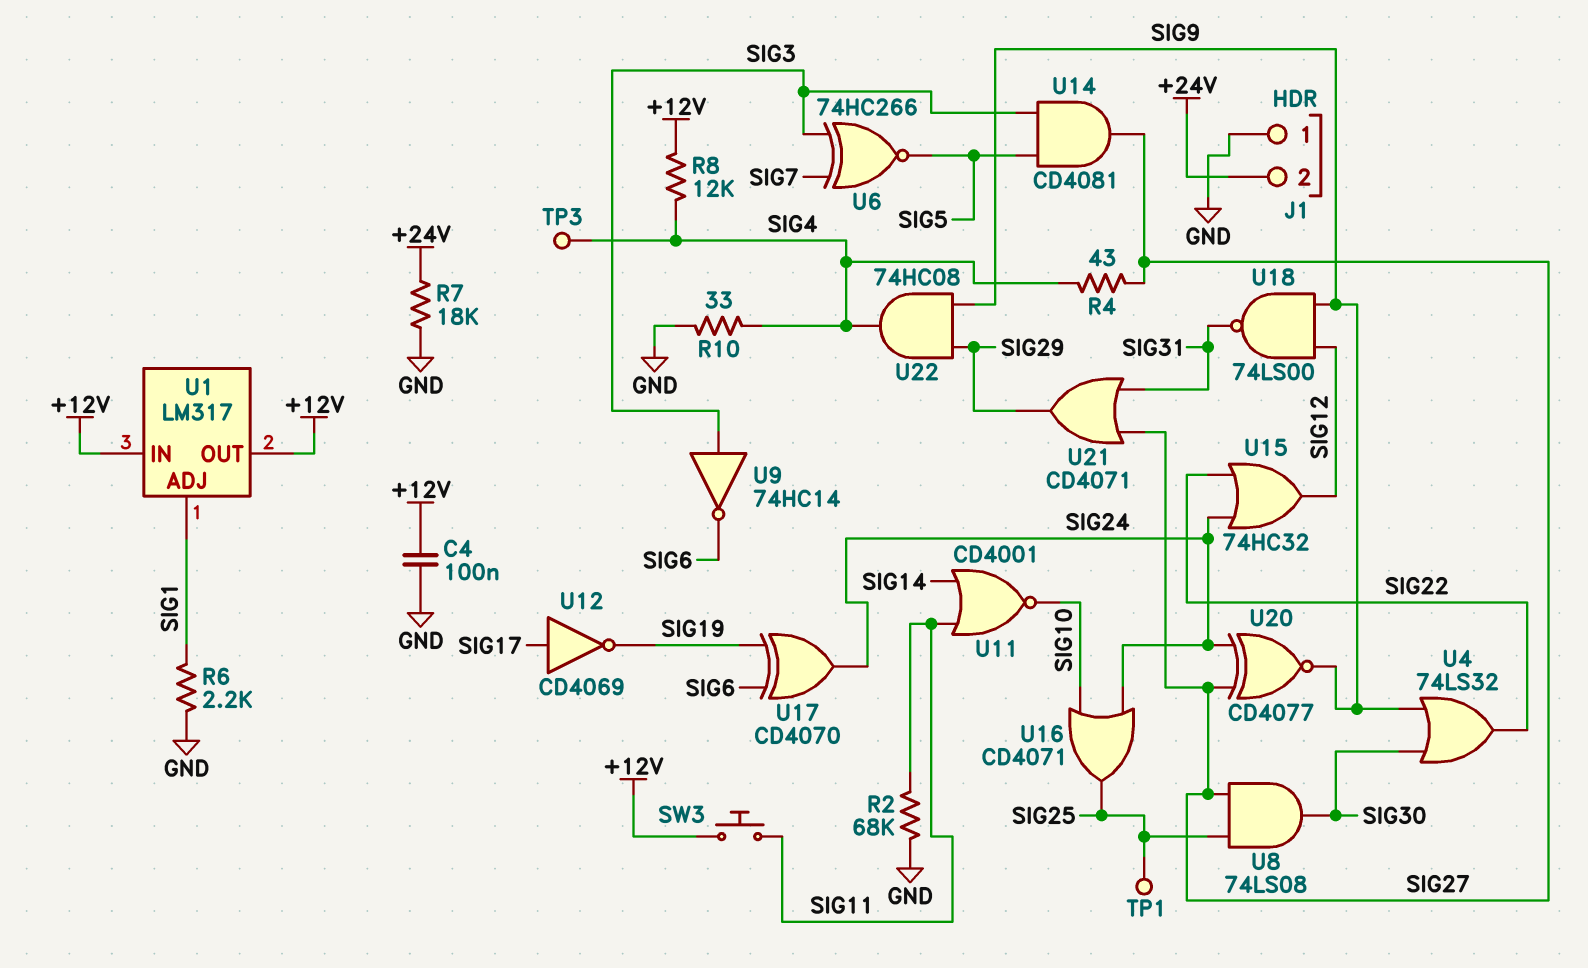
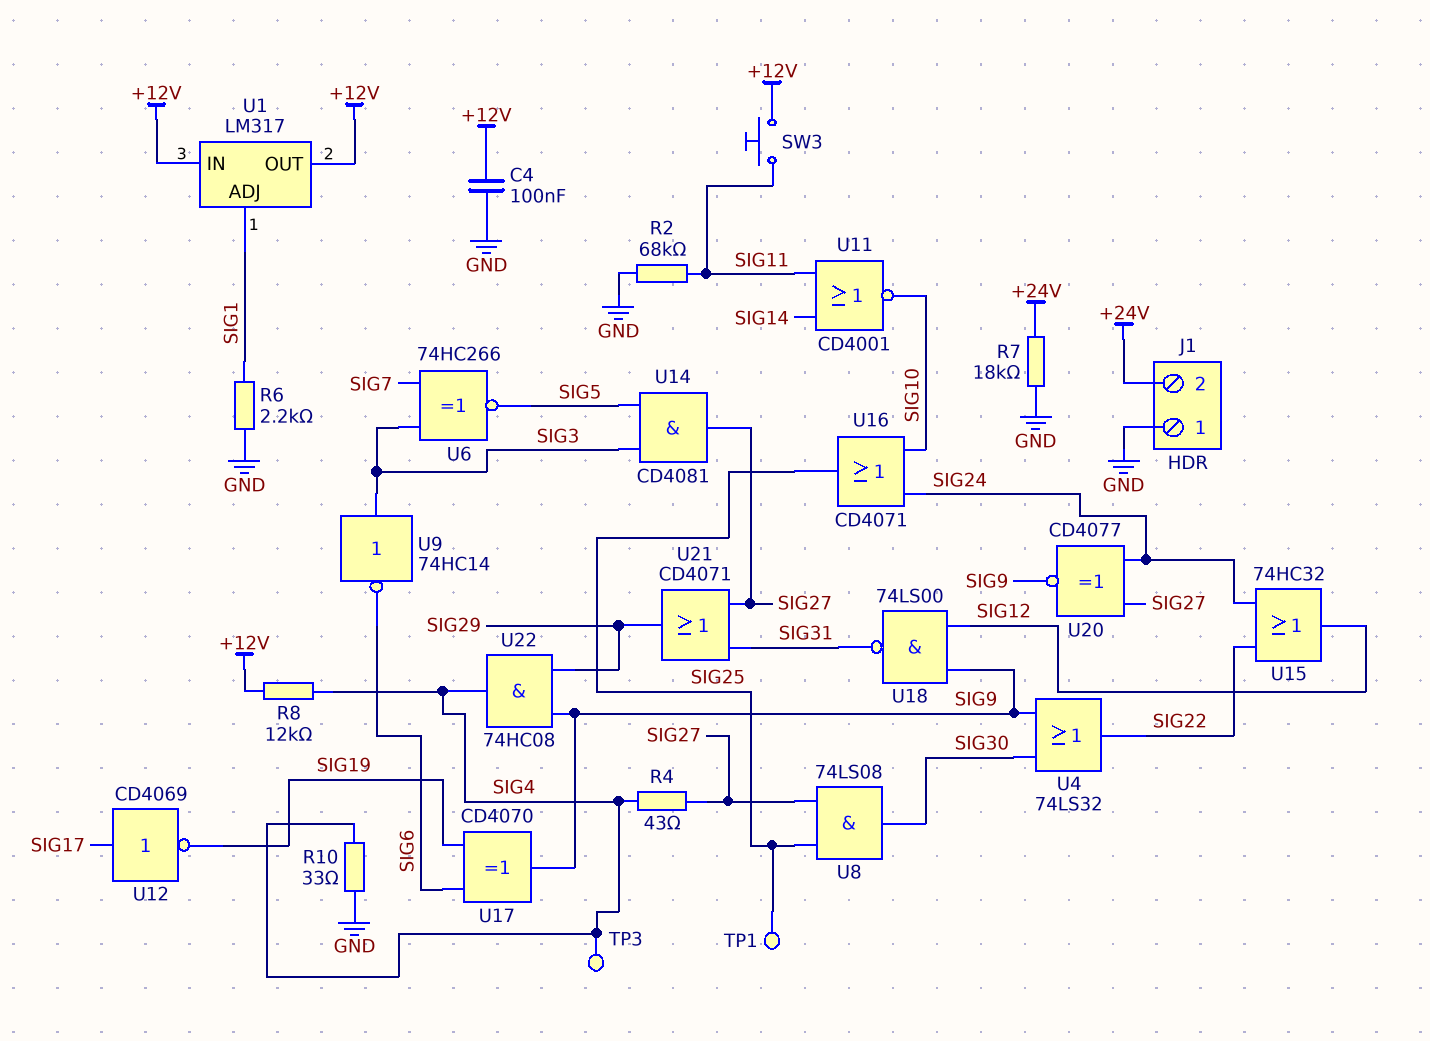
U17: XOR CD4070 (in SIG6, in SIG19, out SIG24) -> XOR CD4070 (in SIG6, in SIG19, out SIG9)

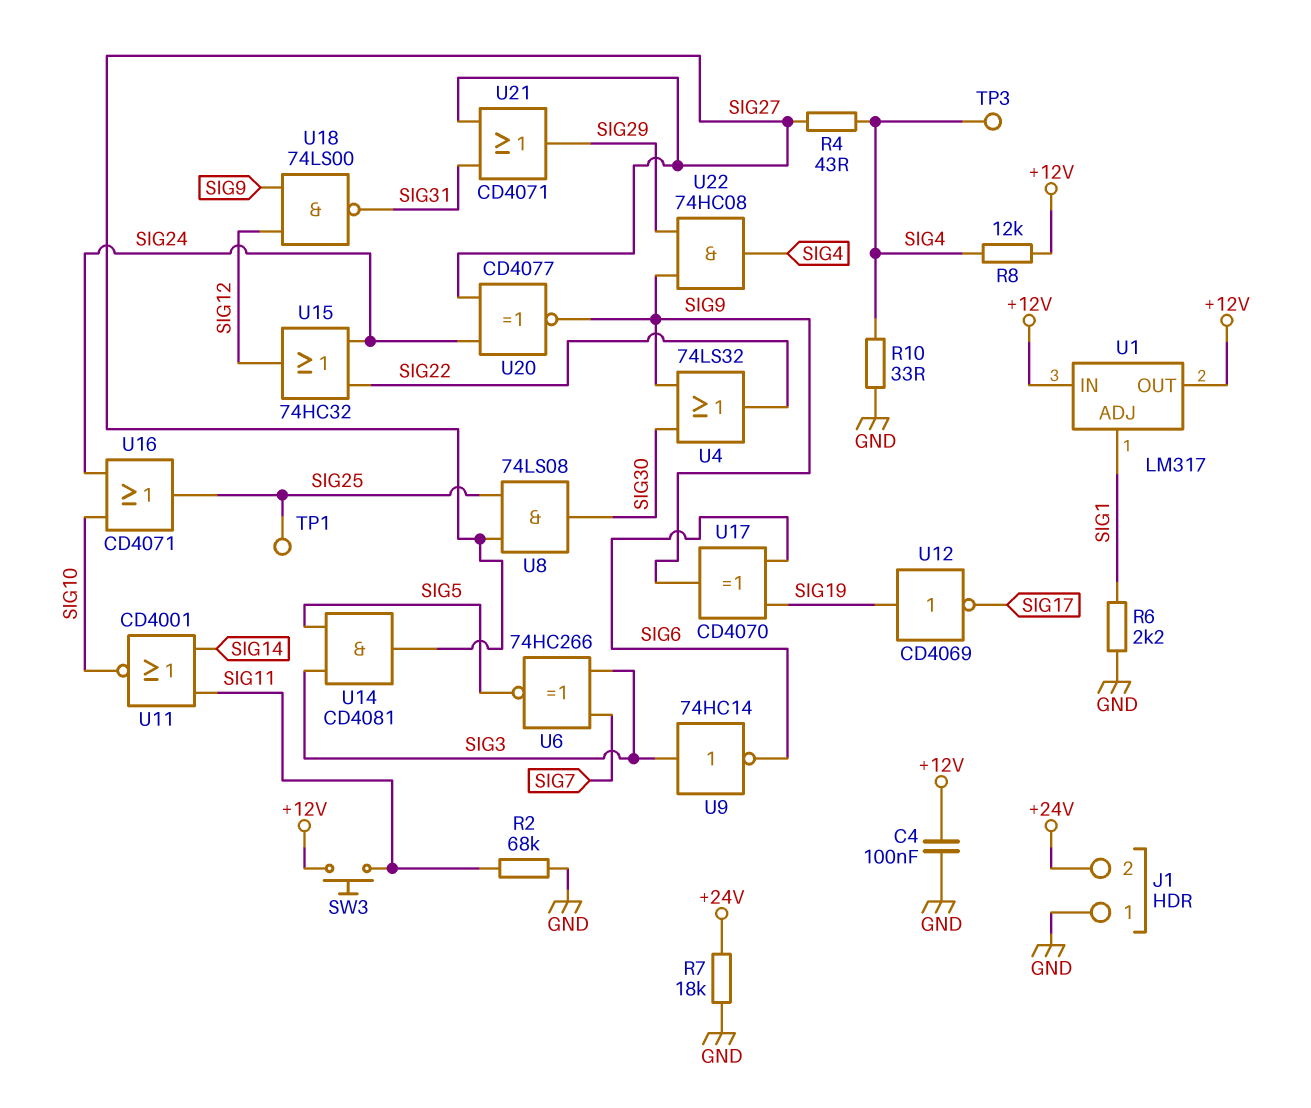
U12: NOT CD4069 (in SIG17, out SIG19) -> NOT CD4069 (in SIG19, out SIG17)

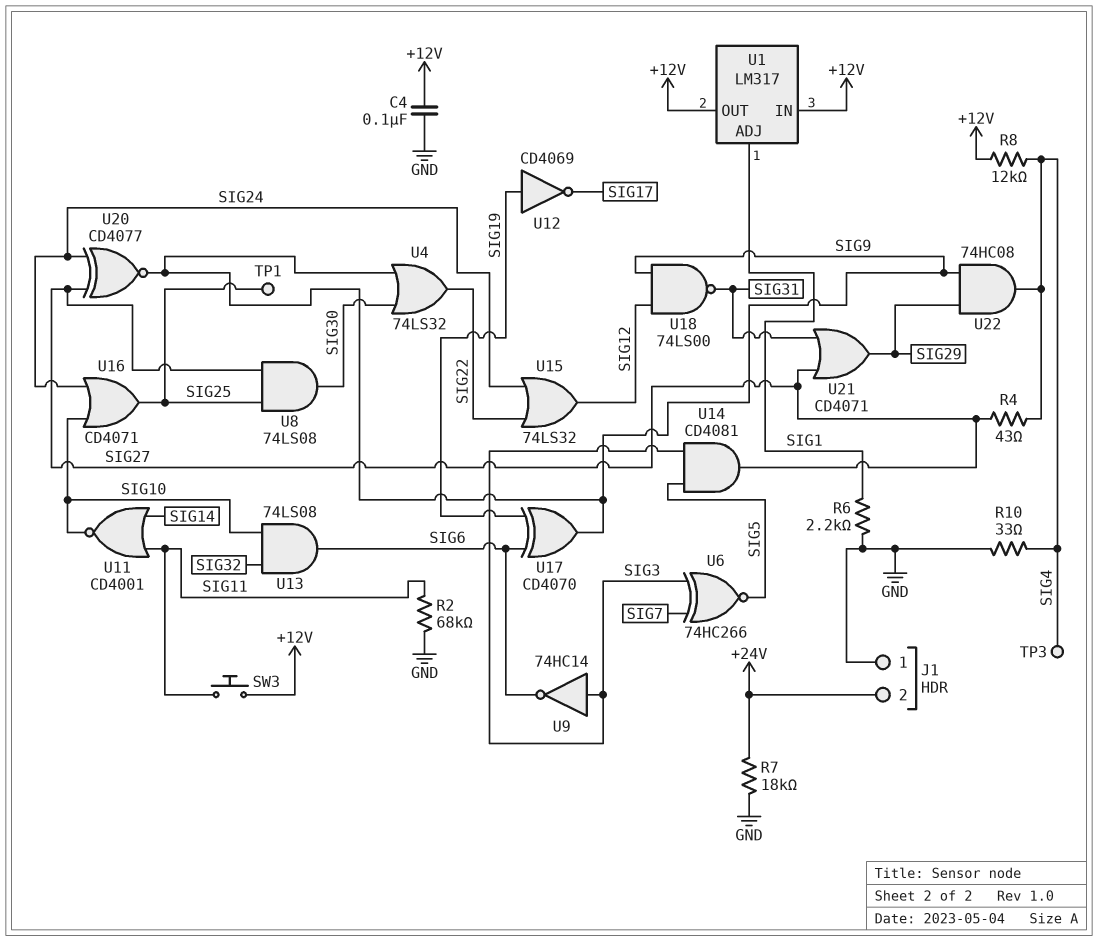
U13: none -> AND 74LS08 (in SIG10, in SIG32, out SIG6)
U15: OR 74HC32 (in SIG22, in SIG24, out SIG12) -> OR 74LS32 (in SIG22, in SIG24, out SIG12)

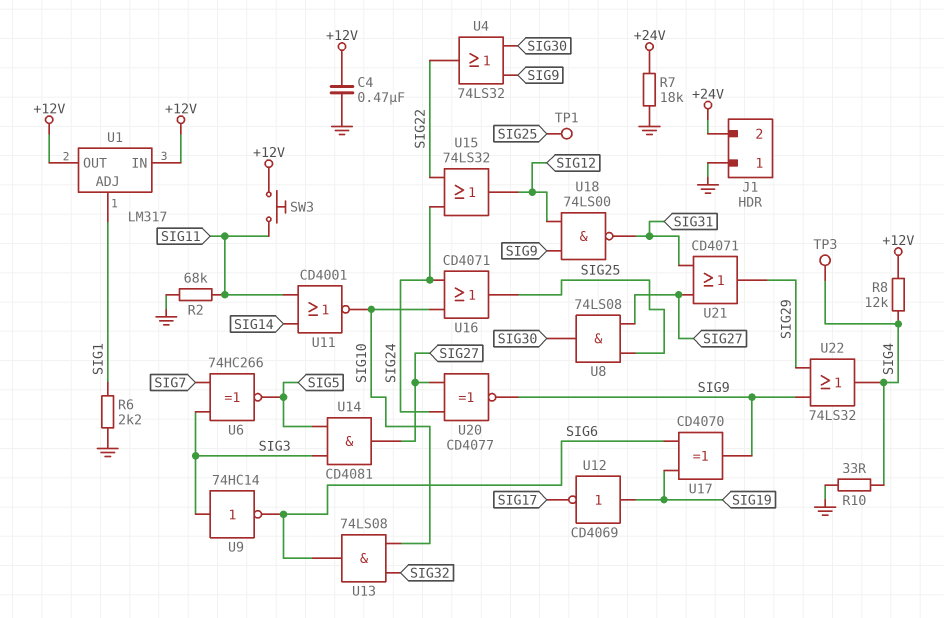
C4: 100nF (+12V, GND) -> 470nF (+12V, GND)
R4: 43 (SIG4, SIG27) -> none
U22: AND 74HC08 (in SIG9, in SIG29, out SIG4) -> OR 74LS32 (in SIG9, in SIG29, out SIG4)

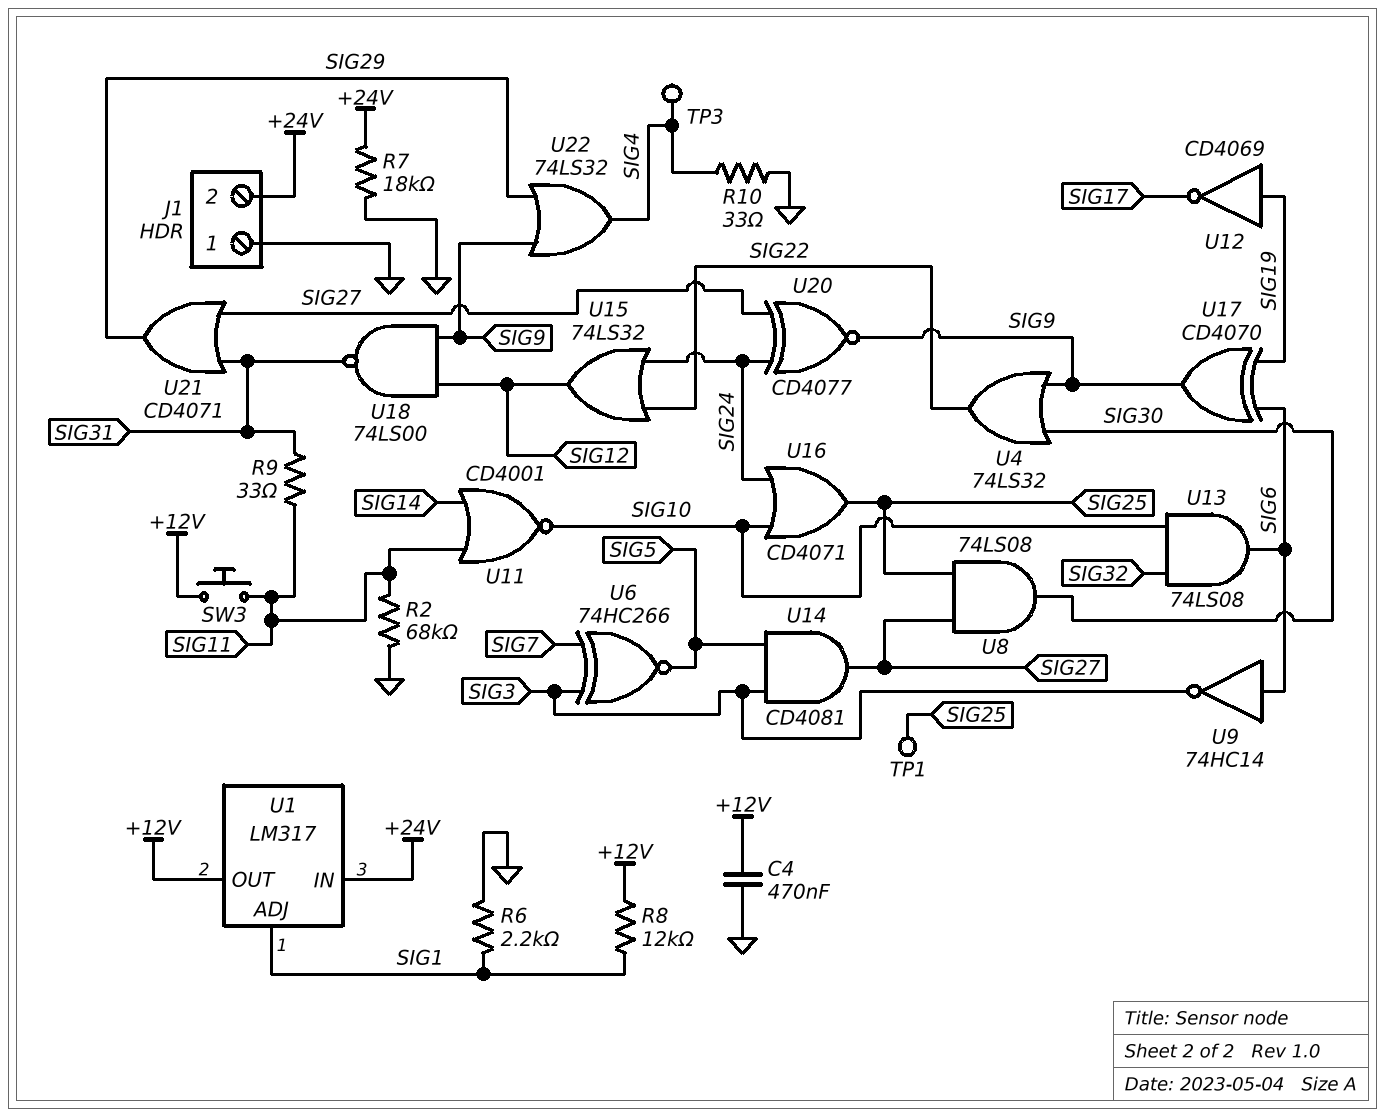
R8: 12k (+12V, SIG4) -> 12k (+12V, SIG1)
R9: none -> 33 (SIG11, SIG31)
U1 pin IN: +12V -> +24V
U9: NOT 74HC14 (in SIG3, out SIG6) -> NOT 74HC14 (in SIG6, out SIG3)

